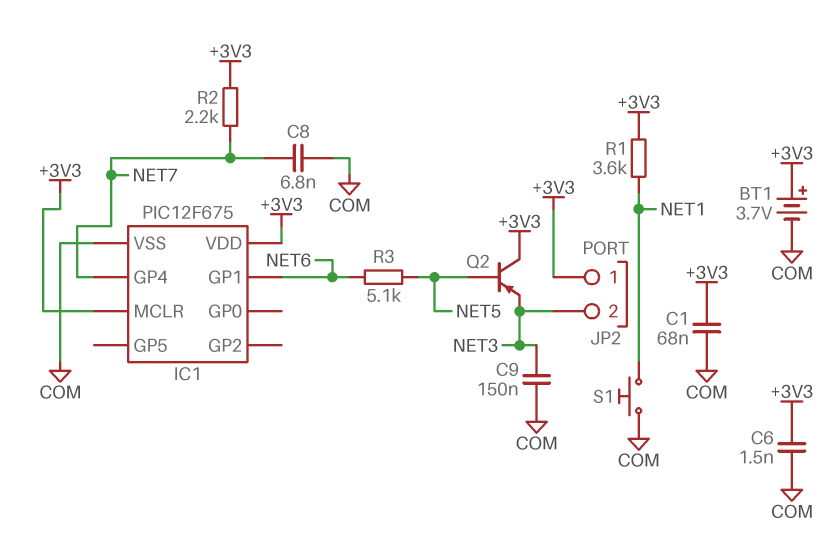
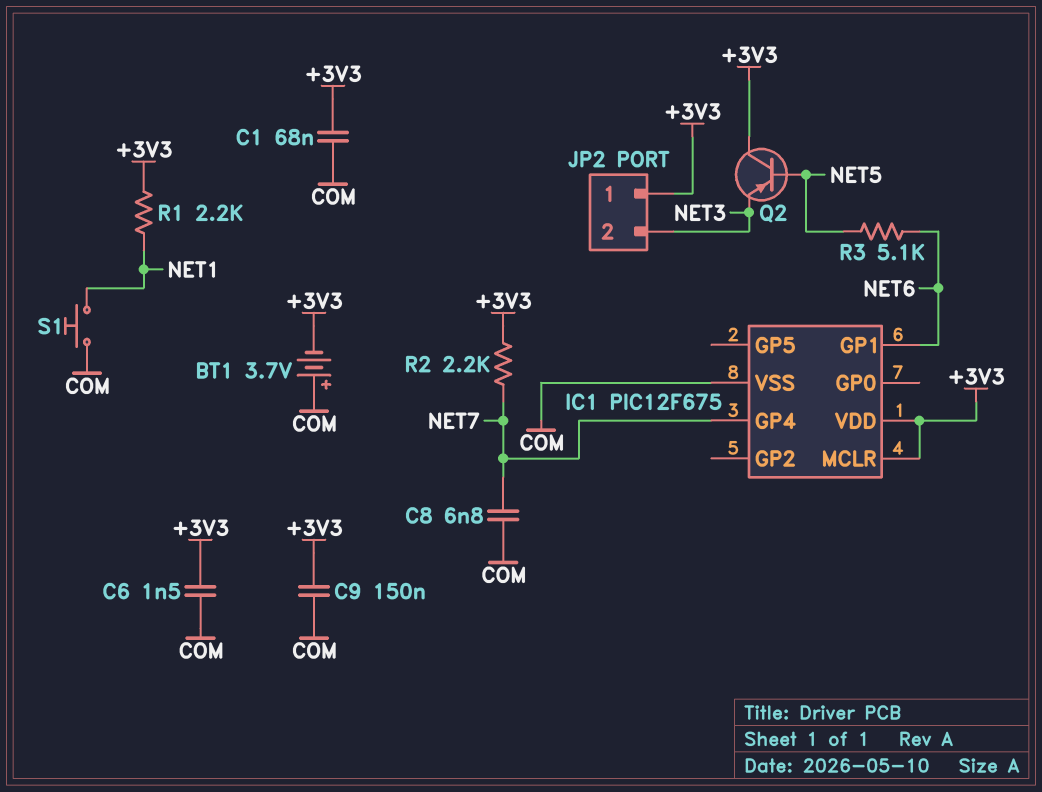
BT1: 3.7V (plus +3V3, minus COM) -> 3.7V (plus COM, minus +3V3)
C9: 150nF (COM, NET3) -> 150nF (+3V3, COM)
R1: 3.6k (+3V3, NET1) -> 2.2k (+3V3, NET1)

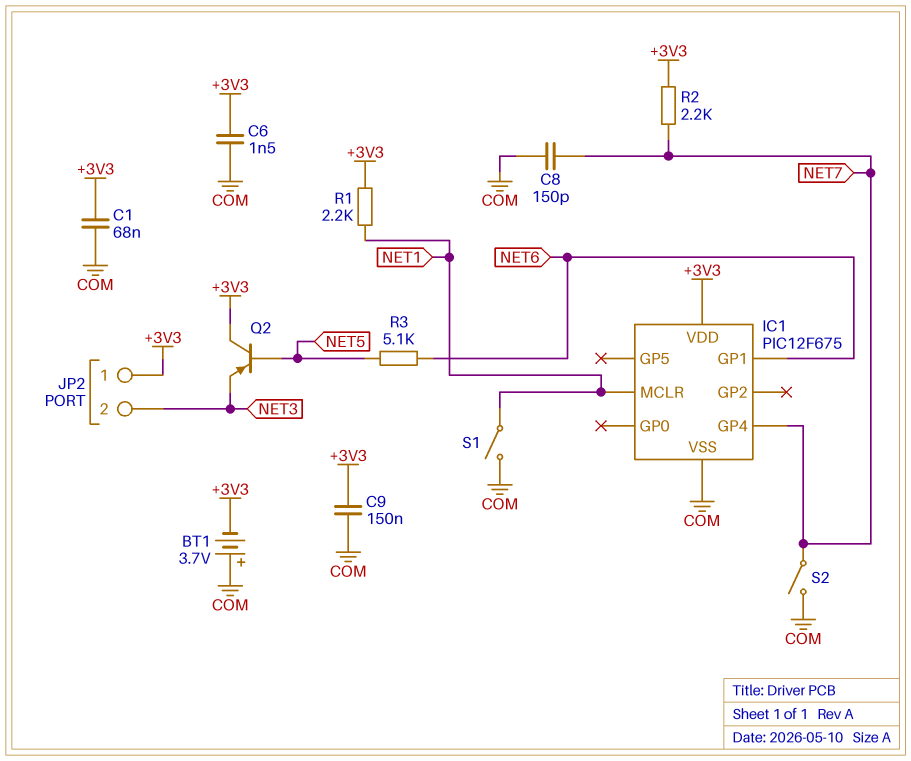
C8: 6.8nF (COM, NET7) -> 150pF (COM, NET7)
IC1 pin MCLR: +3V3 -> NET1
S1: button (COM, NET1) -> switch (COM, NET1)
S2: none -> switch (COM, NET7)

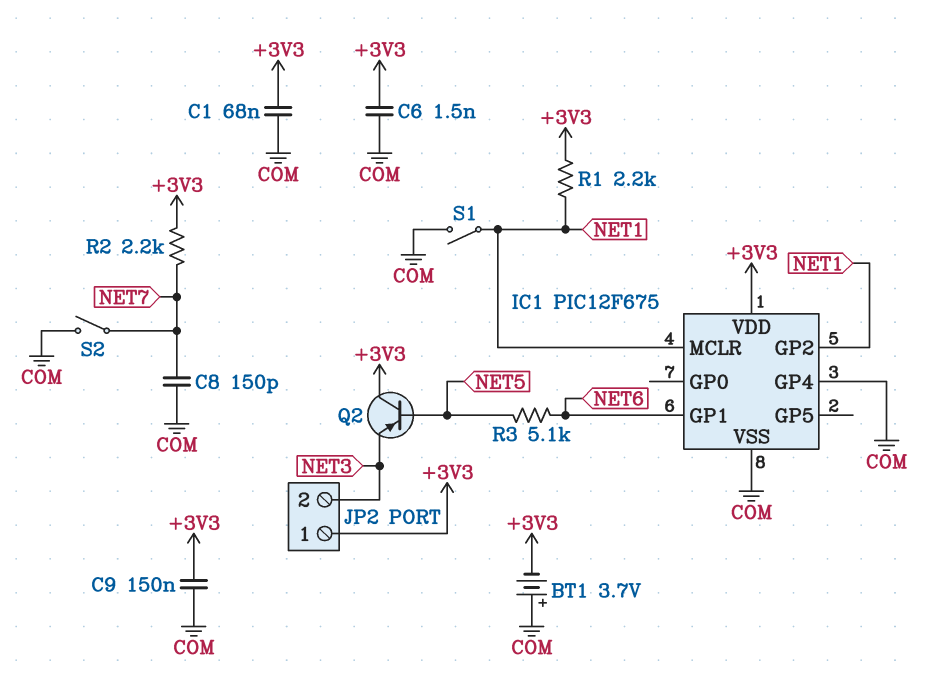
IC1 pin GP2: none -> NET1
IC1 pin GP4: NET7 -> COM

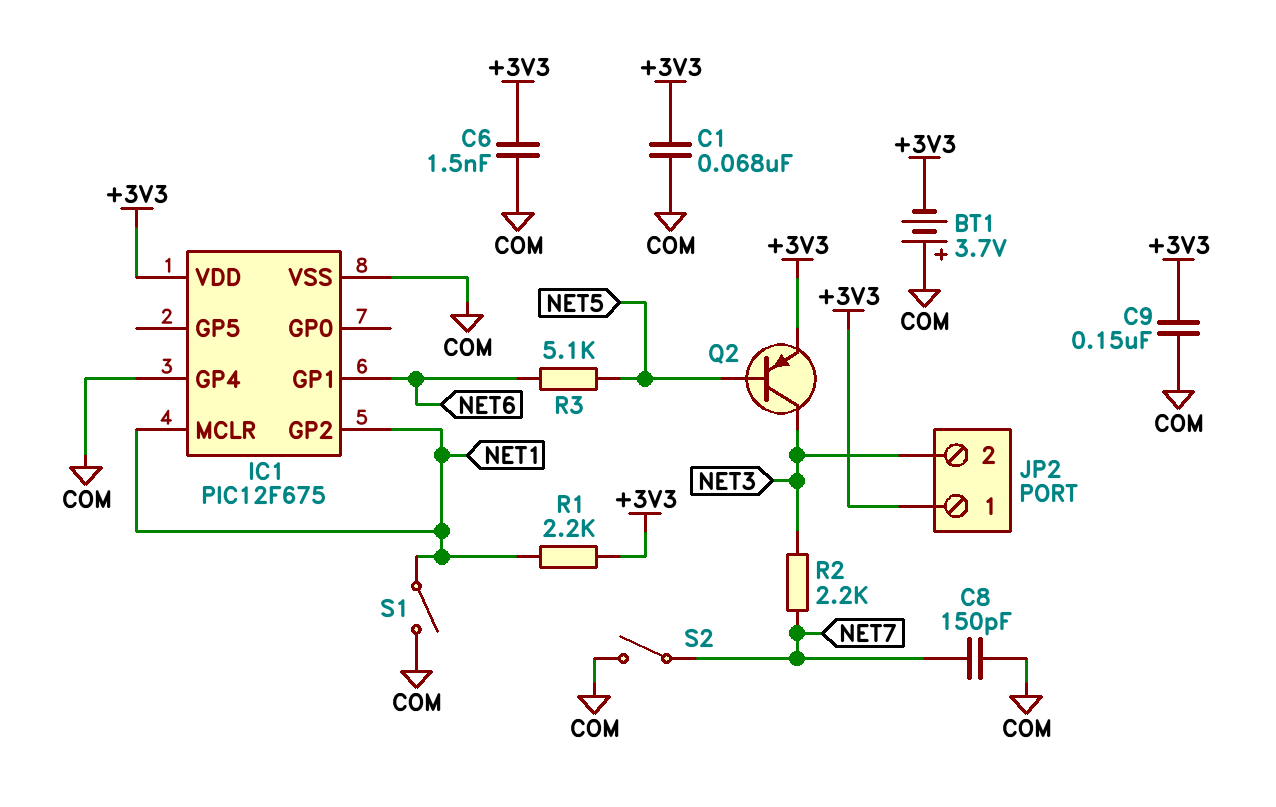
Q2: PNP (B NET5, C +3V3, E NET3) -> PNP (B NET5, C NET3, E +3V3)
R2: 2.2k (+3V3, NET7) -> 2.2k (NET3, NET7)

